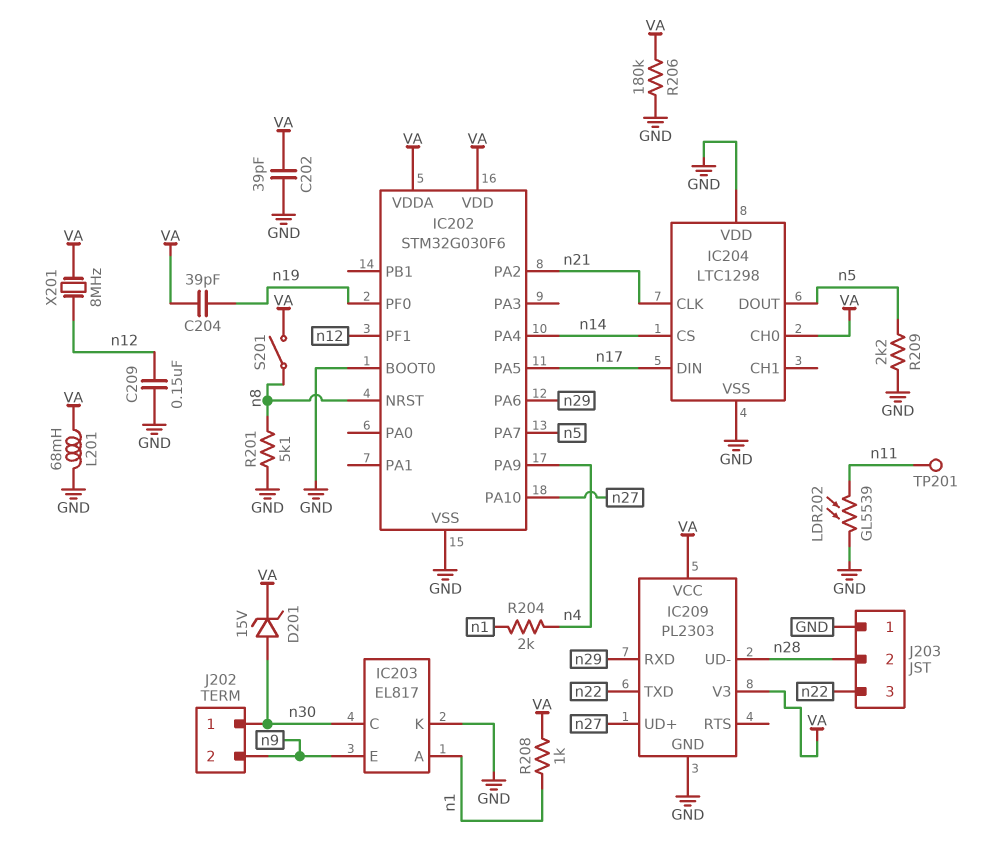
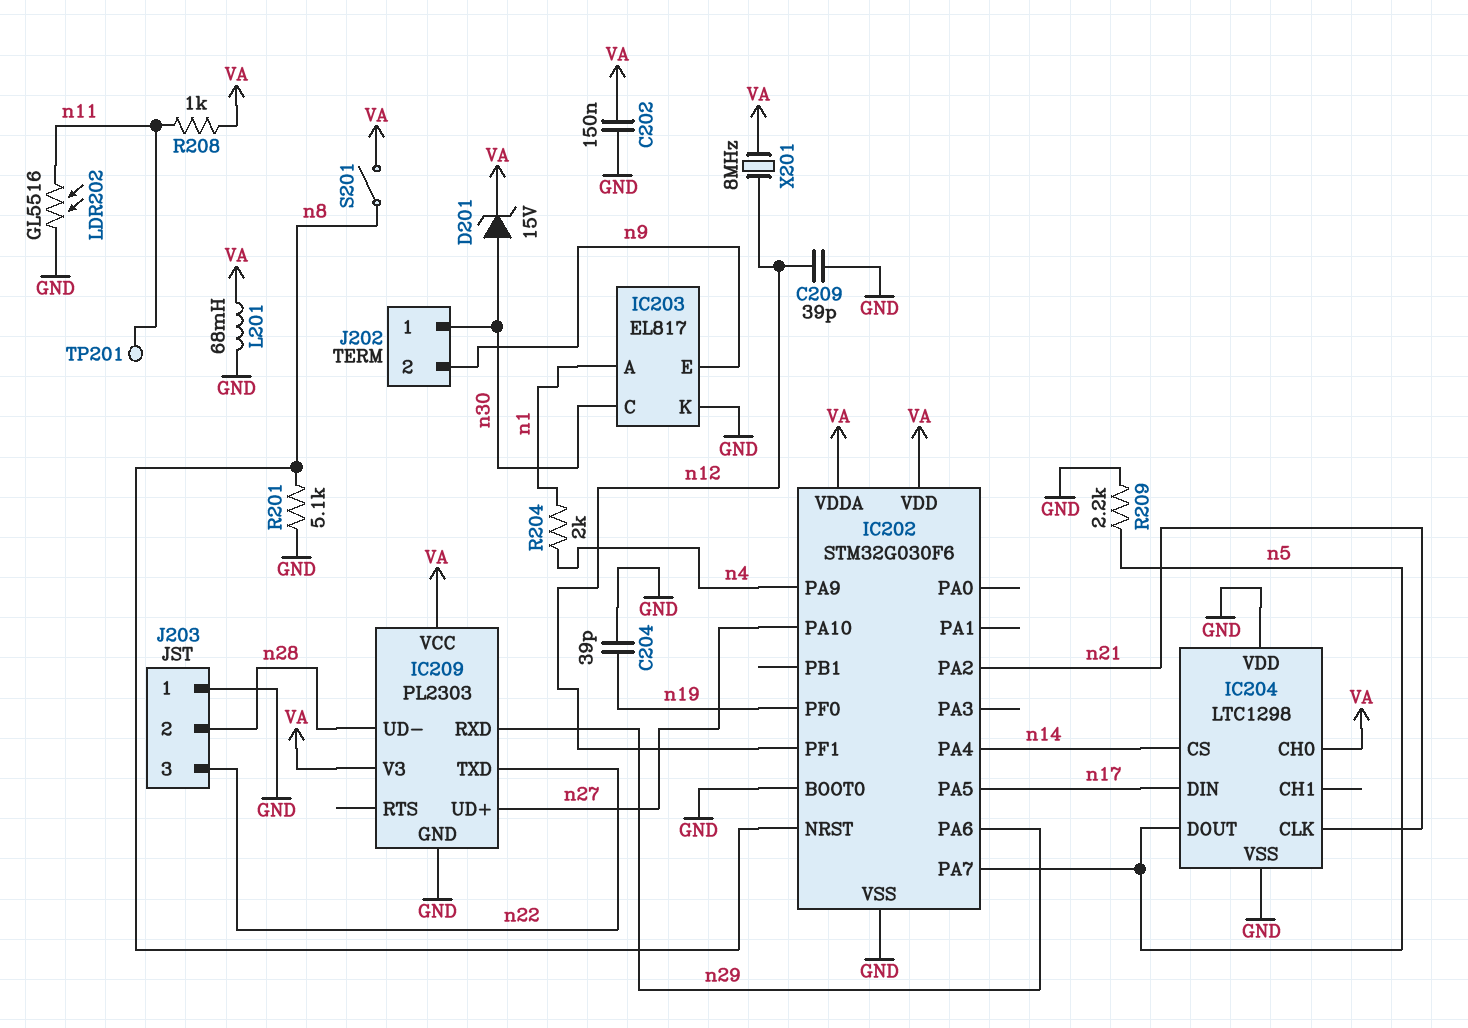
C202: 39pF (GND, VA) -> 150nF (GND, VA)
C204: 39pF (VA, n19) -> 39pF (GND, n19)
C209: 150nF (GND, n12) -> 39pF (GND, n12)
LDR202: GL5539 (GND, n11) -> GL5516 (GND, n11)
R206: 180k (GND, VA) -> none
R208: 1k (VA, n1) -> 1k (VA, n11)

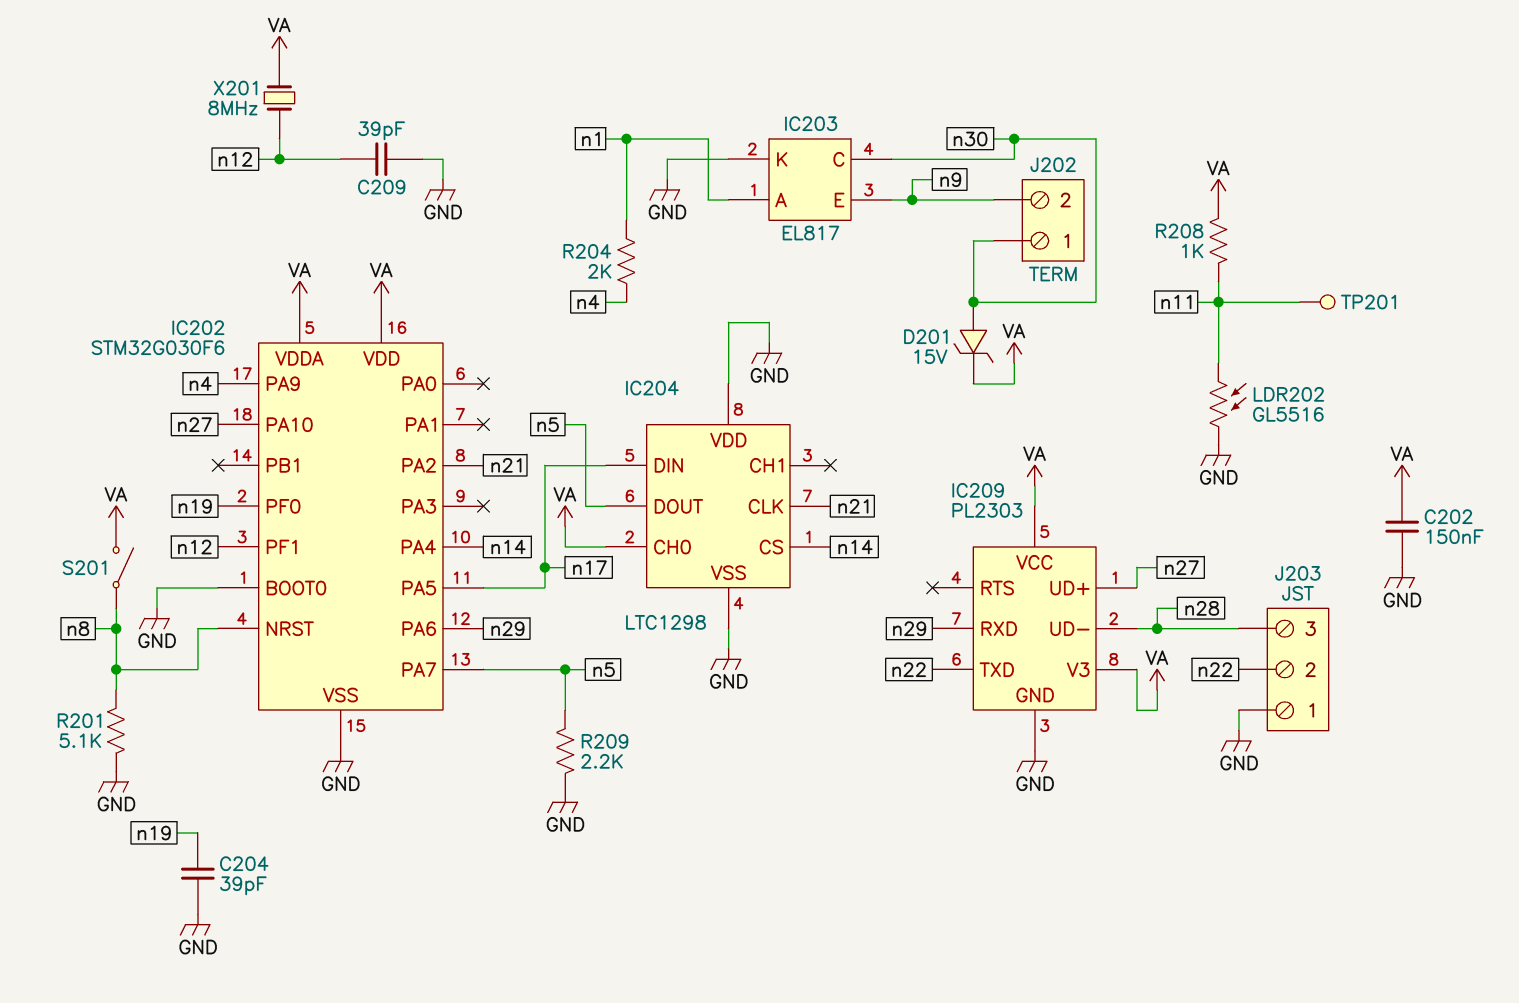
J203 pin 2: n28 -> n22
J203 pin 3: n22 -> n28
L201: 68mH (GND, VA) -> none

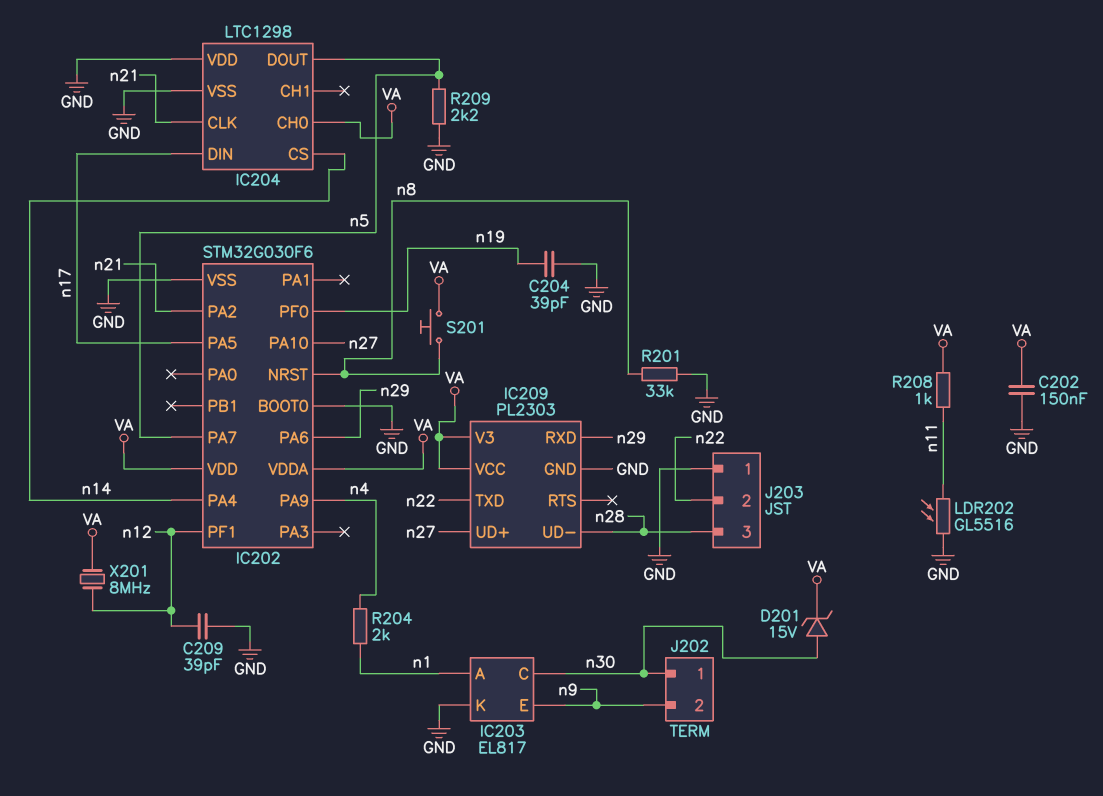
R201: 5.1k (GND, n8) -> 33k (GND, n8)
S201: switch (VA, n8) -> button (VA, n8)
TP201: test point (n11) -> none

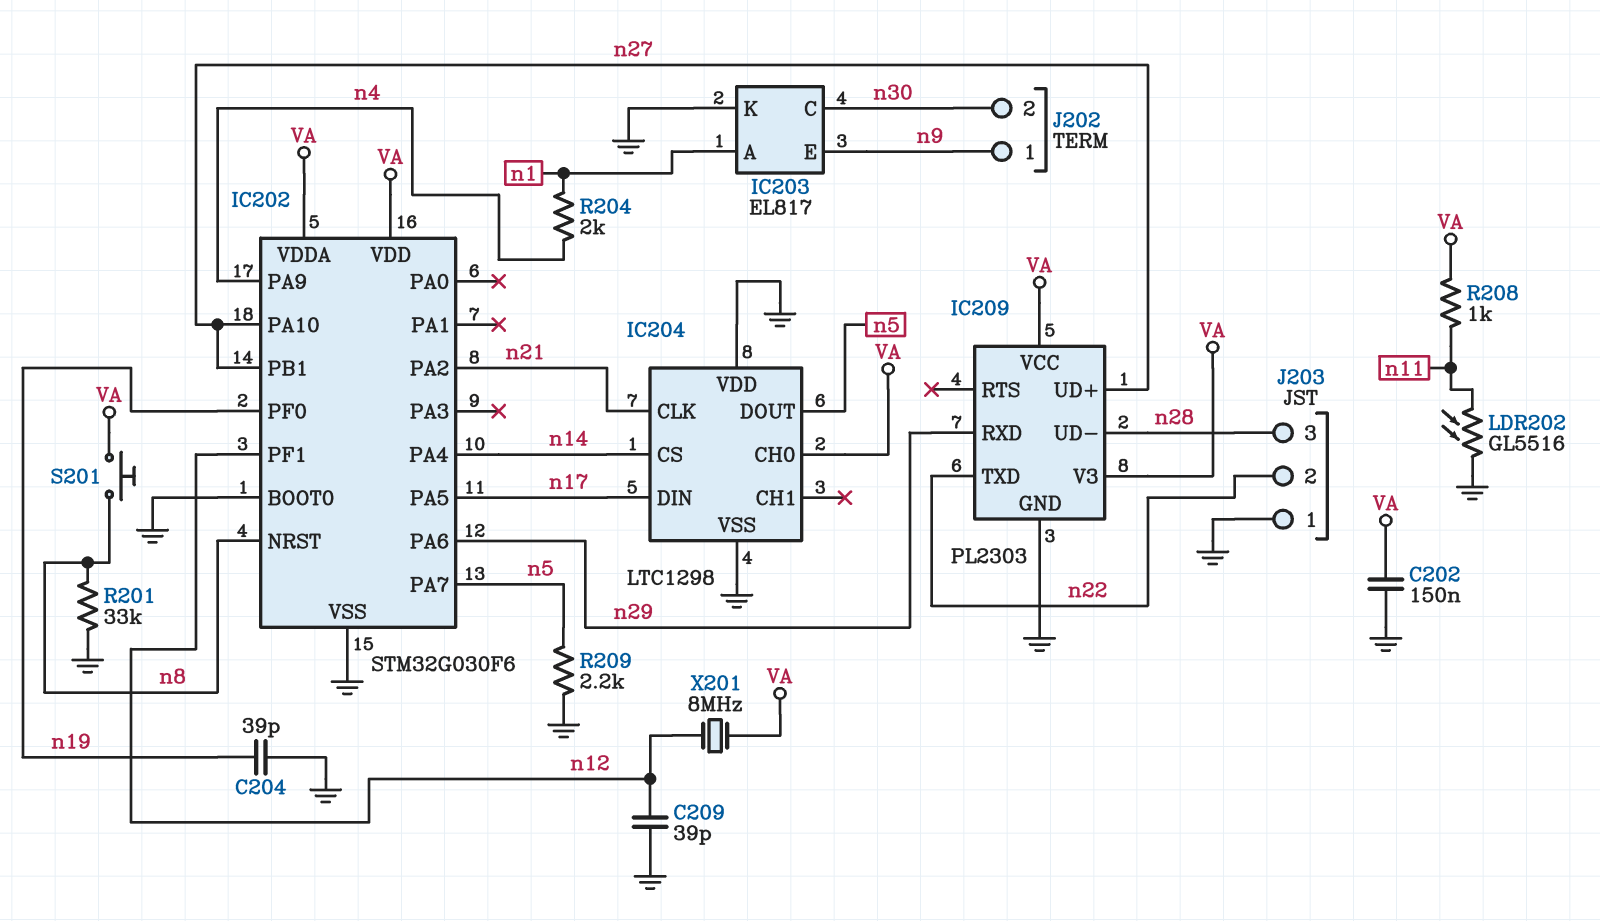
D201: zener 15V (A n30, K VA) -> none
IC202 pin PB1: none -> n27
J202 pin 1: n30 -> n9
J202 pin 2: n9 -> n30

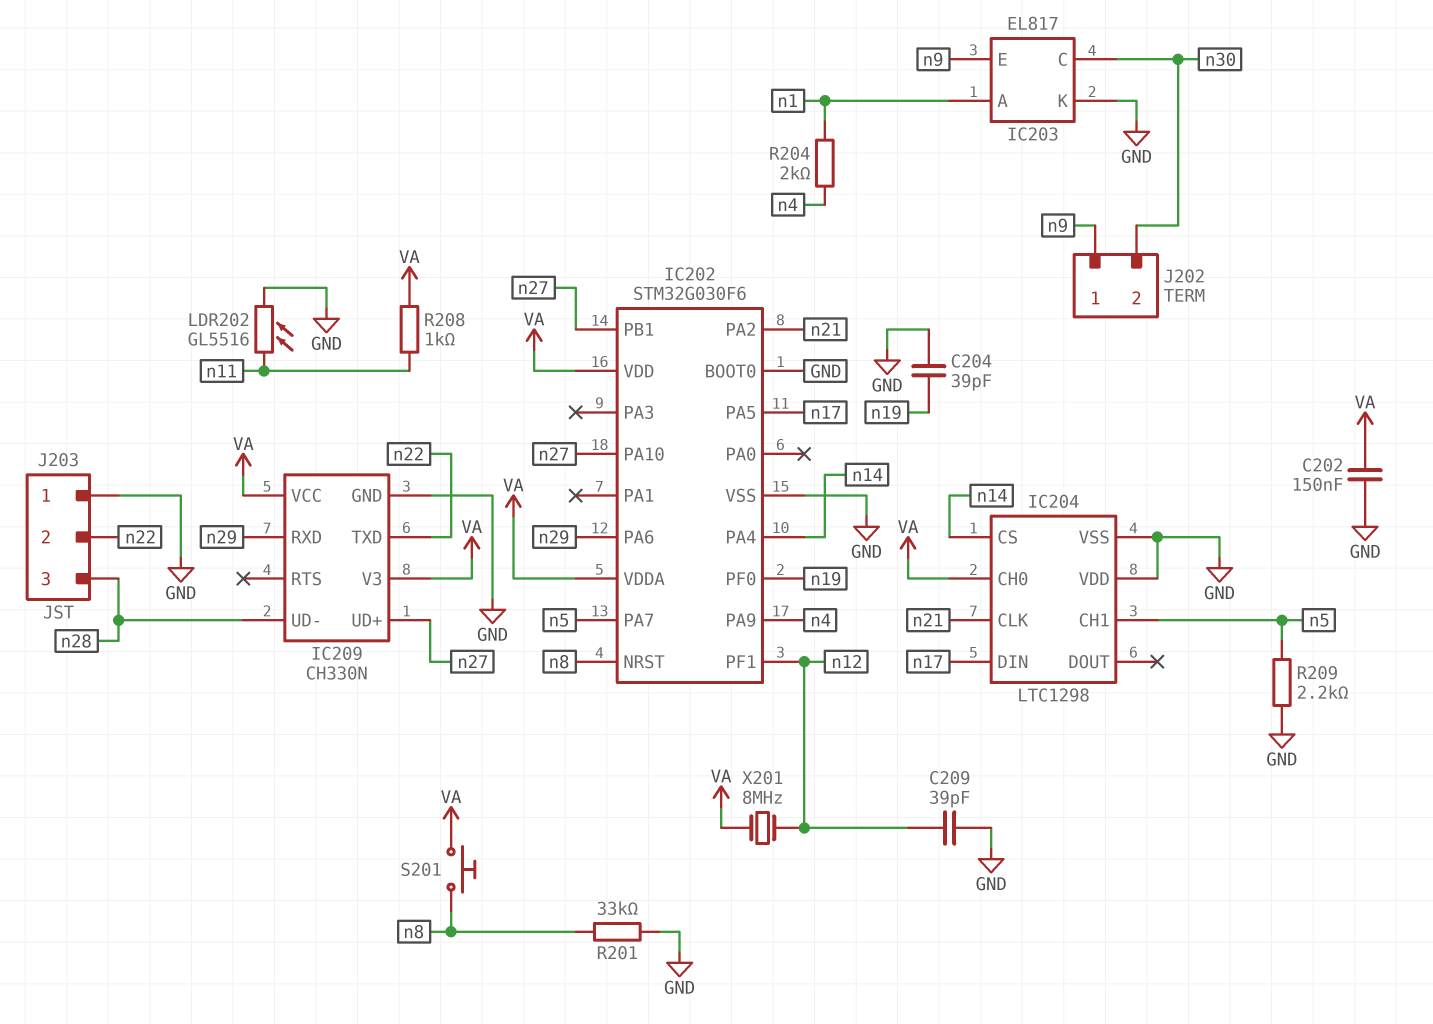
IC204 pin CH1: none -> n5
IC204 pin DOUT: n5 -> none
IC209: PL2303 -> CH330N

